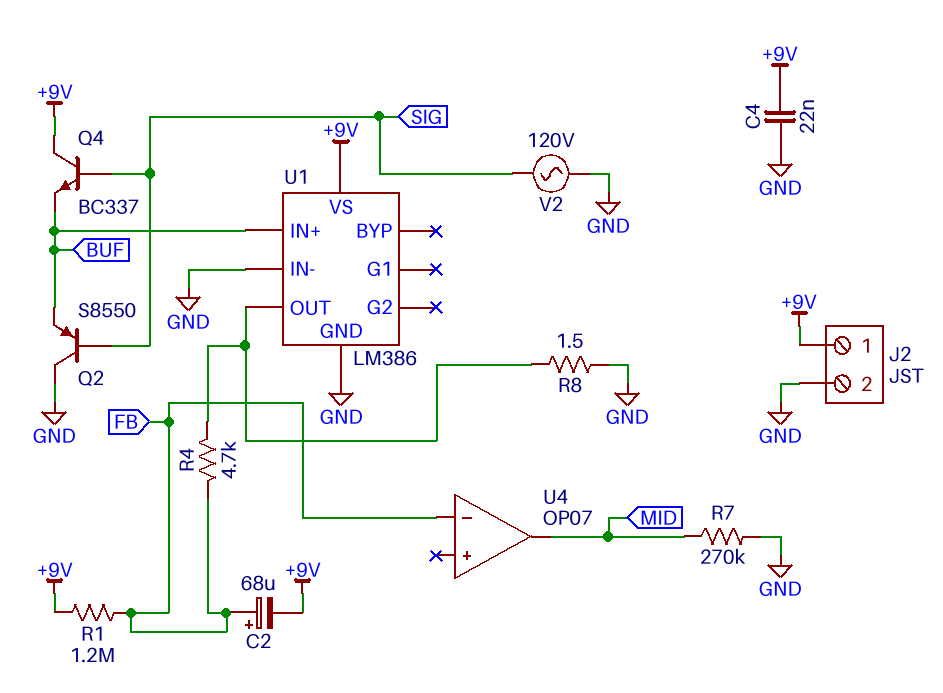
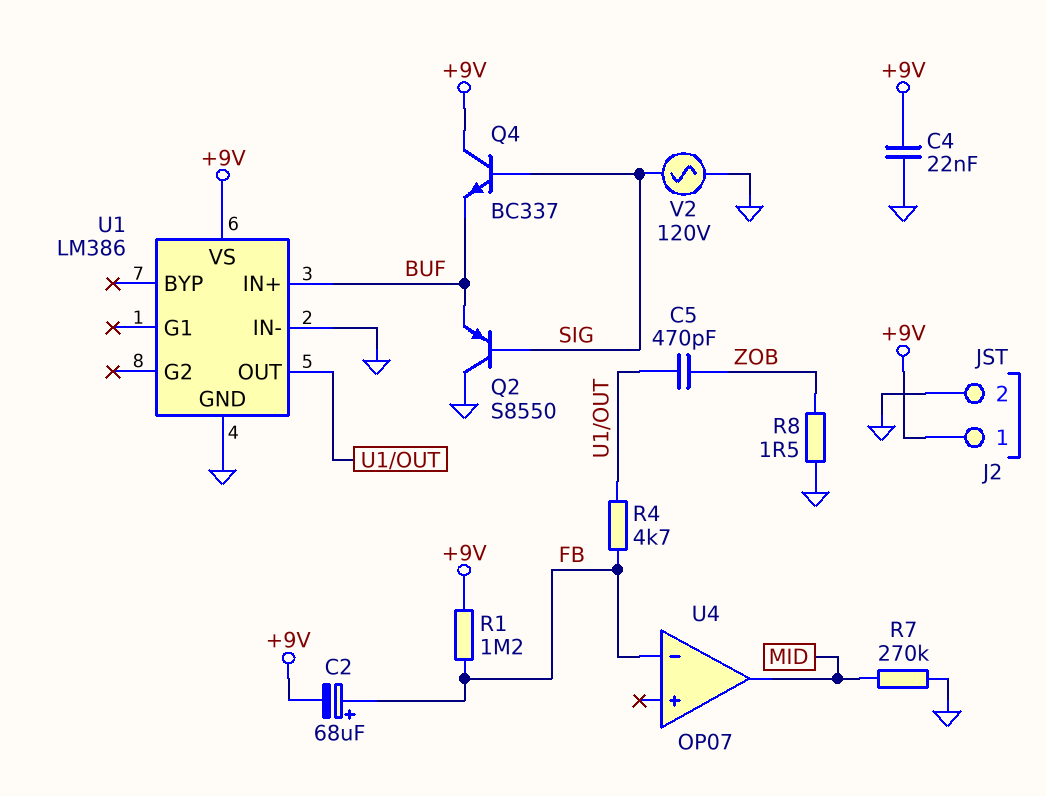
C5: none -> 470pF (U1/OUT, ZOB)
R8: 1.5 (GND, U1/OUT) -> 1.5 (GND, ZOB)

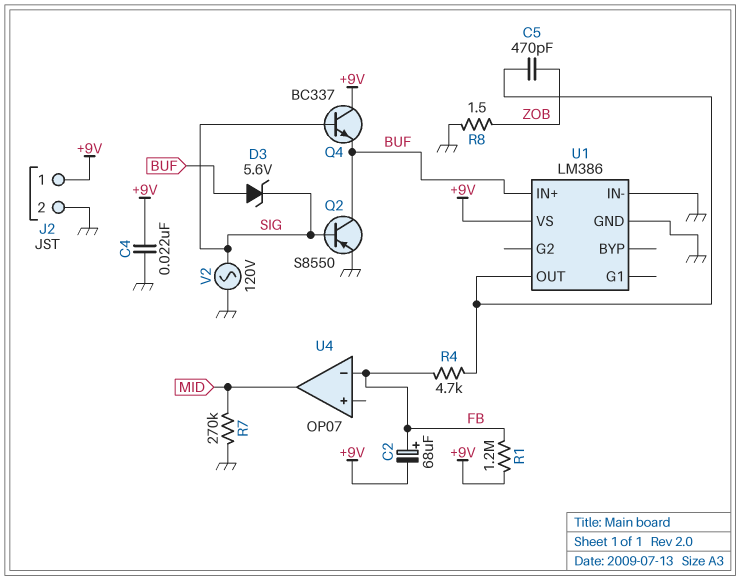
D3: none -> zener 5.6V (A BUF, K SIG)
Q2: PNP S8550 (B SIG, C GND, E BUF) -> PNP S8550 (B SIG, C BUF, E GND)

